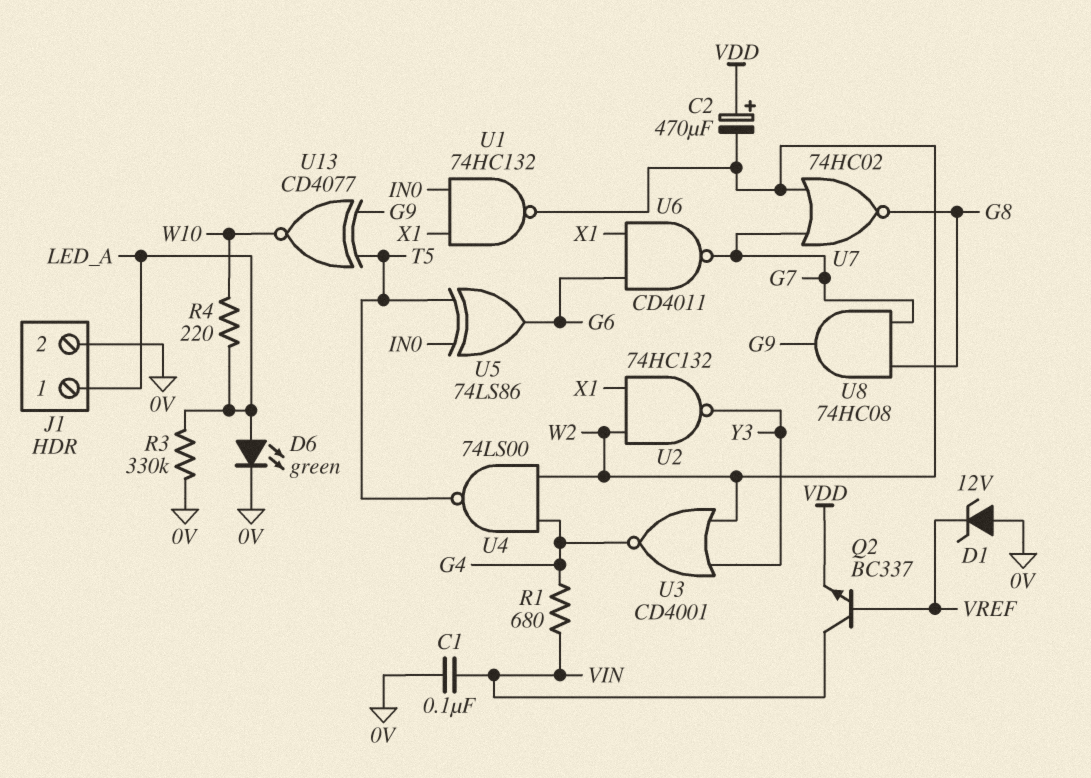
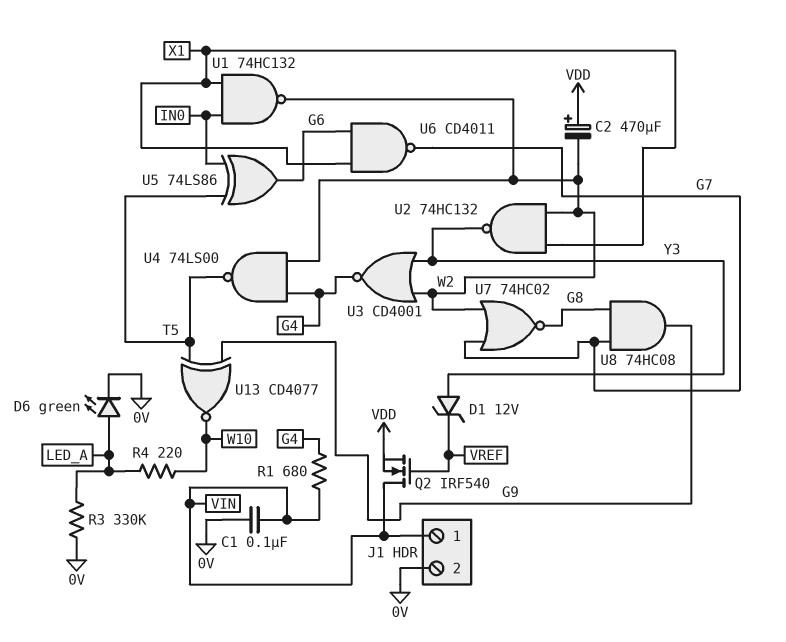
D1: zener 12V (A 0V, K VREF) -> zener 12V (A Y3, K VREF)
J1 pin 1: LED_A -> VIN
Q2: NPN BC337 (B VREF, C VIN, E VDD) -> NMOS IRF540 (G VREF, D VIN, S VDD)

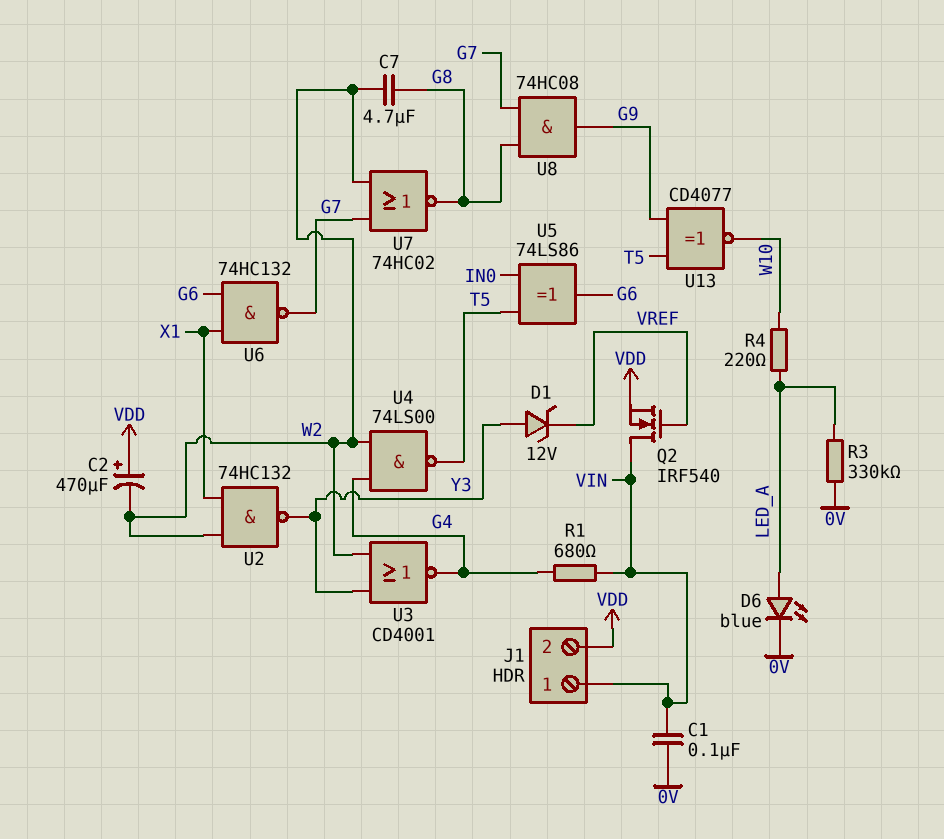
C7: none -> 4.7uF (G8, W2)
D6: LED green (A LED_A, K 0V) -> LED blue (A LED_A, K 0V)
J1 pin 2: 0V -> VDD
U1: NAND 74HC132 (in IN0, in X1, out W2) -> none
U6: NAND CD4011 (in G6, in X1, out G7) -> NAND 74HC132 (in G6, in X1, out G7)

